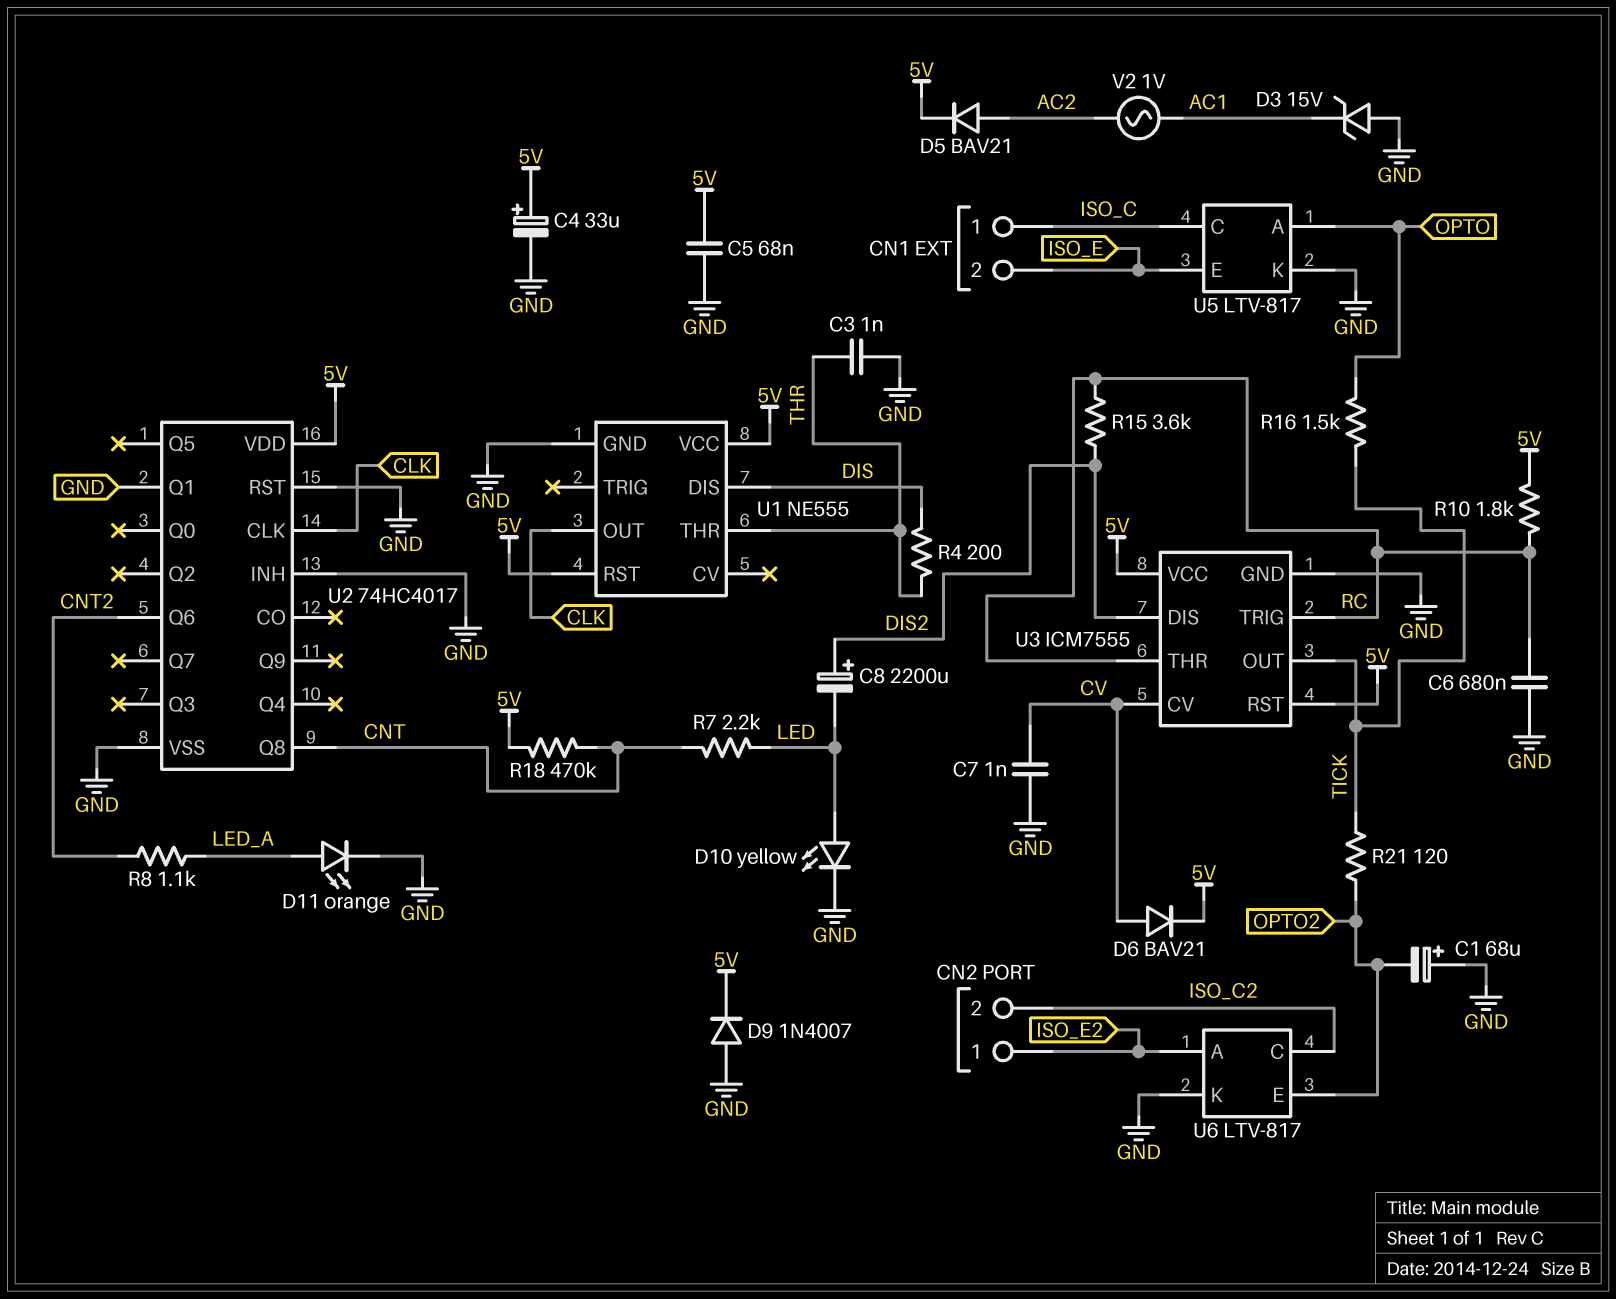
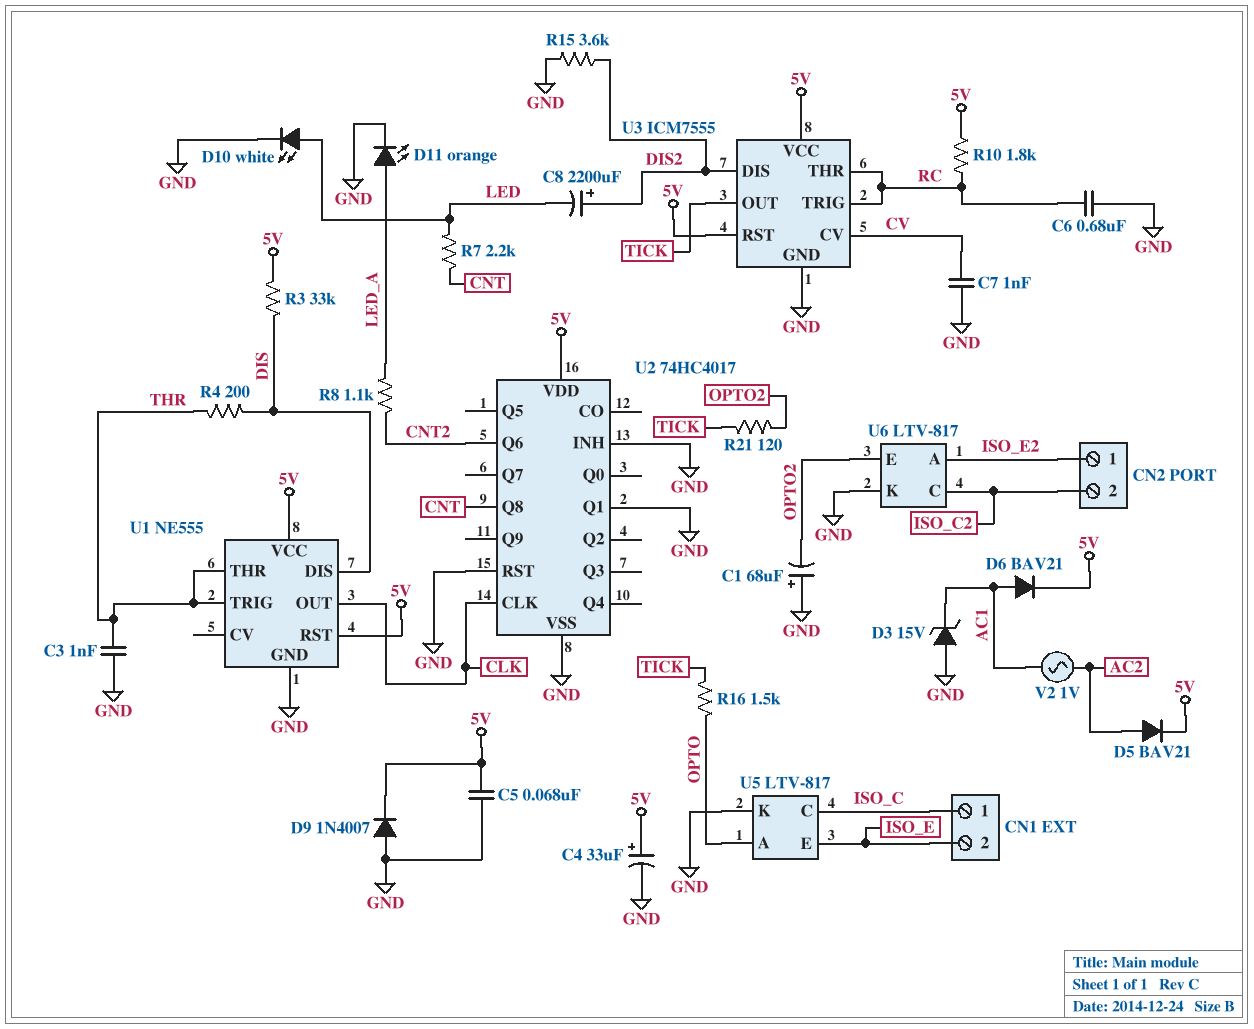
D6: diode BAV21 (A CV, K 5V) -> diode BAV21 (A AC1, K 5V)
D10: LED yellow (A LED, K GND) -> LED white (A LED, K GND)
R3: none -> 33k (5V, DIS)
R15: 3.6k (DIS2, RC) -> 3.6k (DIS2, GND)
R18: 470k (5V, CNT) -> none
U1 pin TRIG: none -> THR

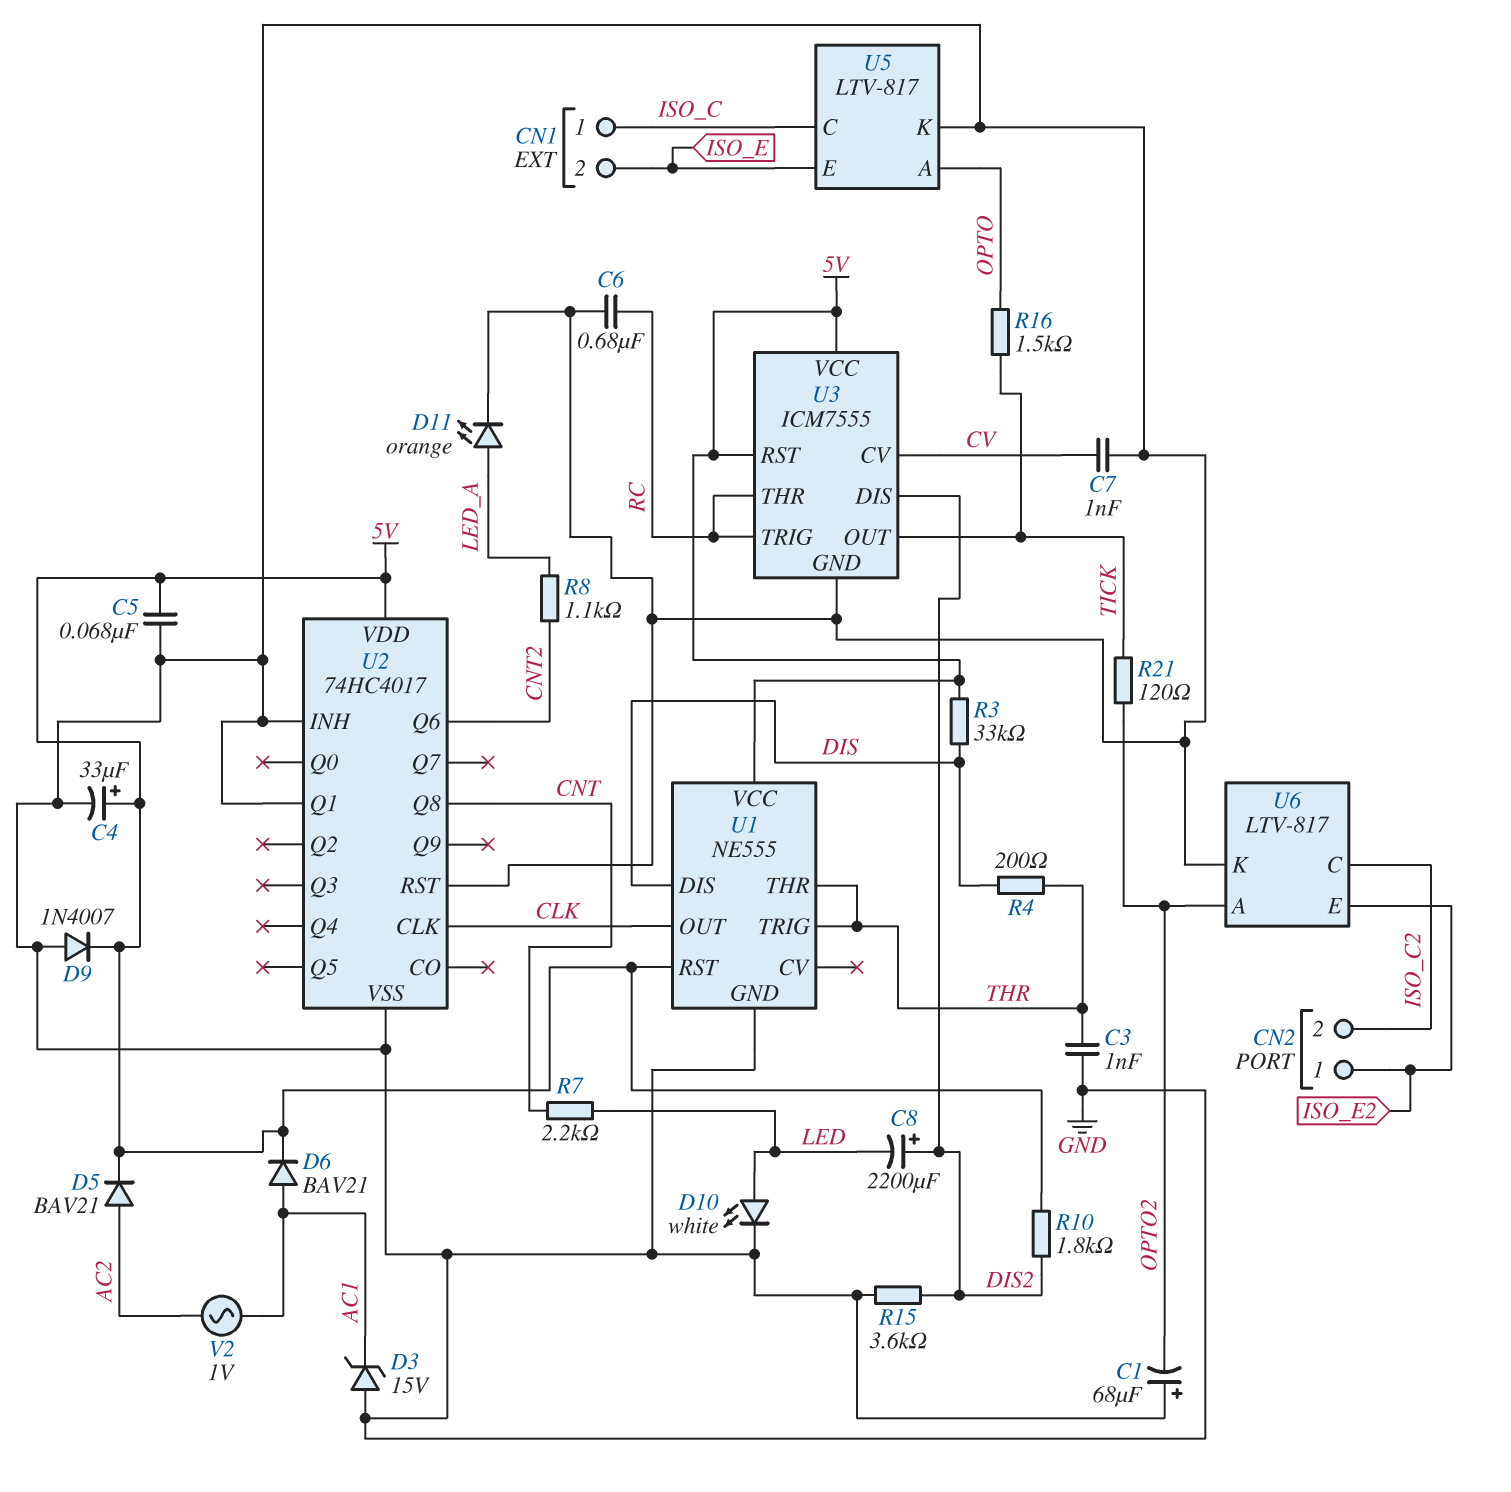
R10: 1.8k (5V, RC) -> 1.8k (5V, DIS2)
U6 pin A: ISO_E2 -> OPTO2
U6 pin E: OPTO2 -> ISO_E2

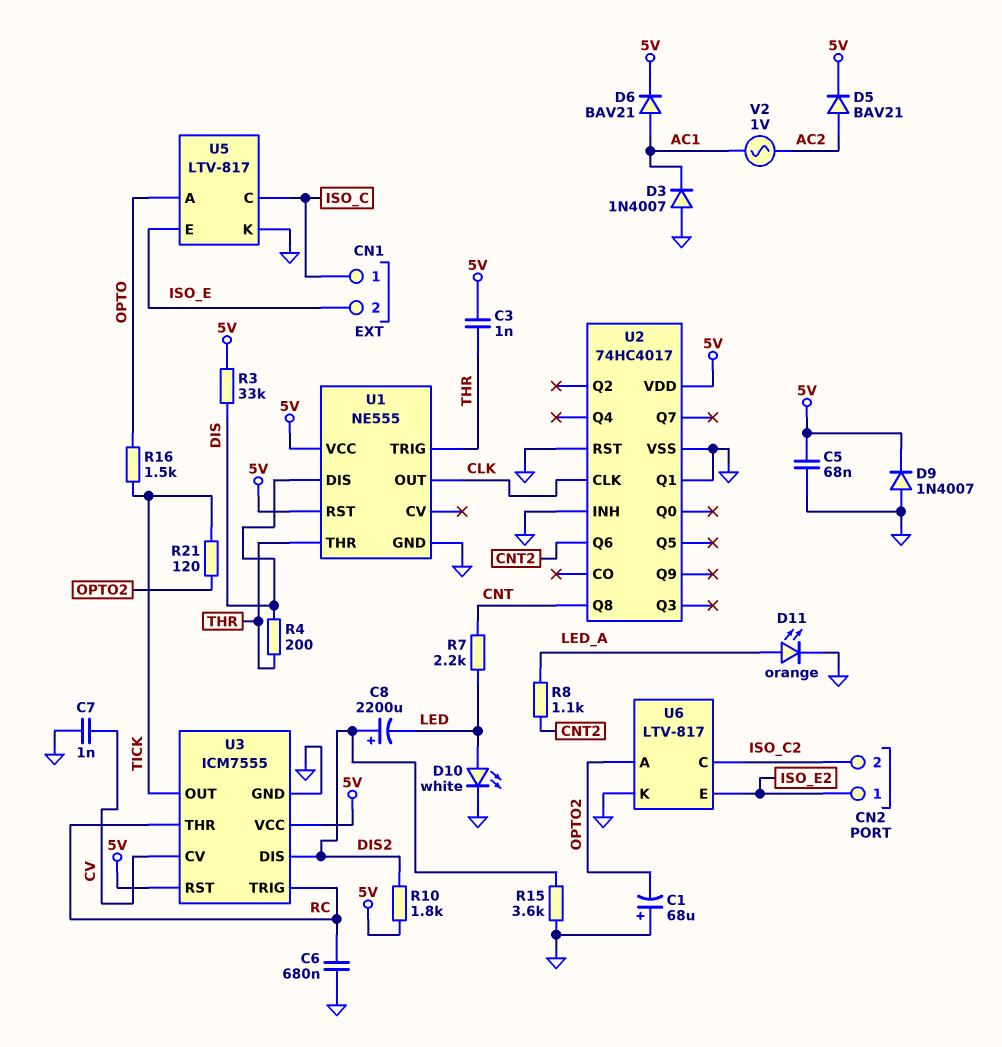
C3: 1nF (GND, THR) -> 1nF (5V, THR)
C4: 33uF (plus 5V, minus GND) -> none
D3: zener 15V (A GND, K AC1) -> diode 1N4007 (A GND, K AC1)

